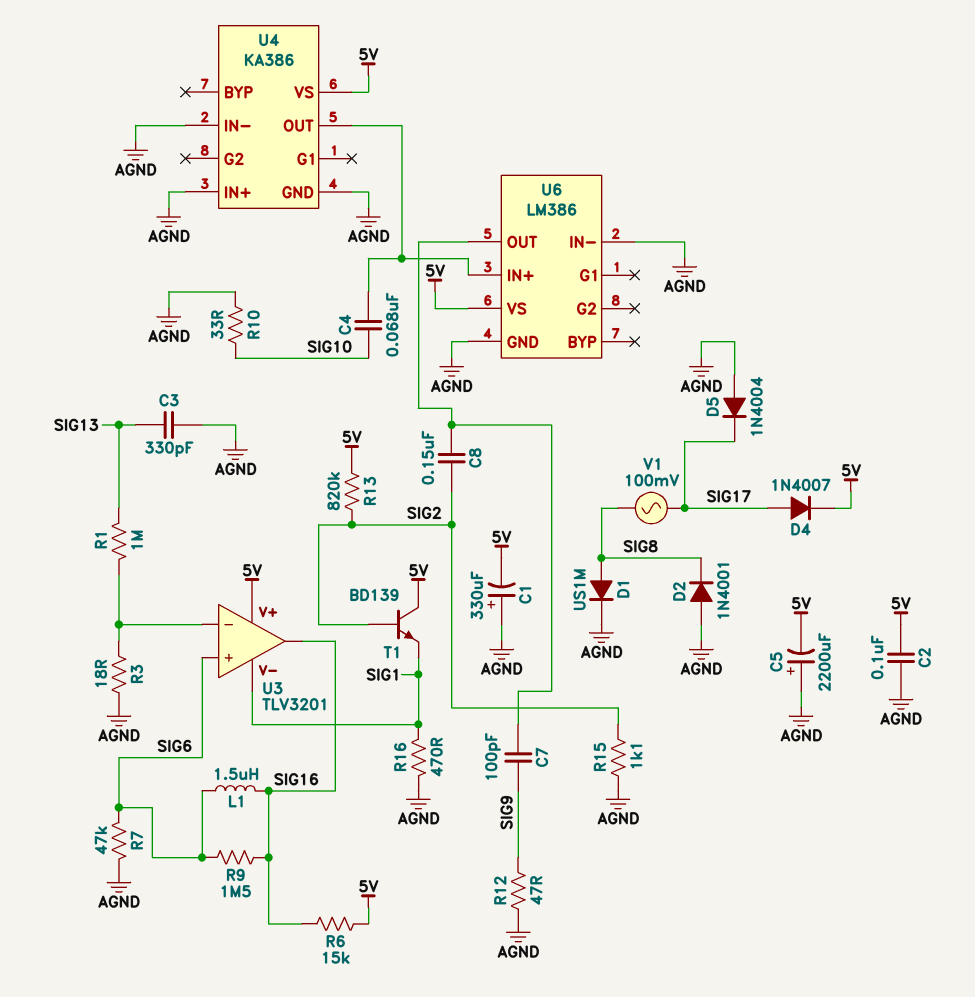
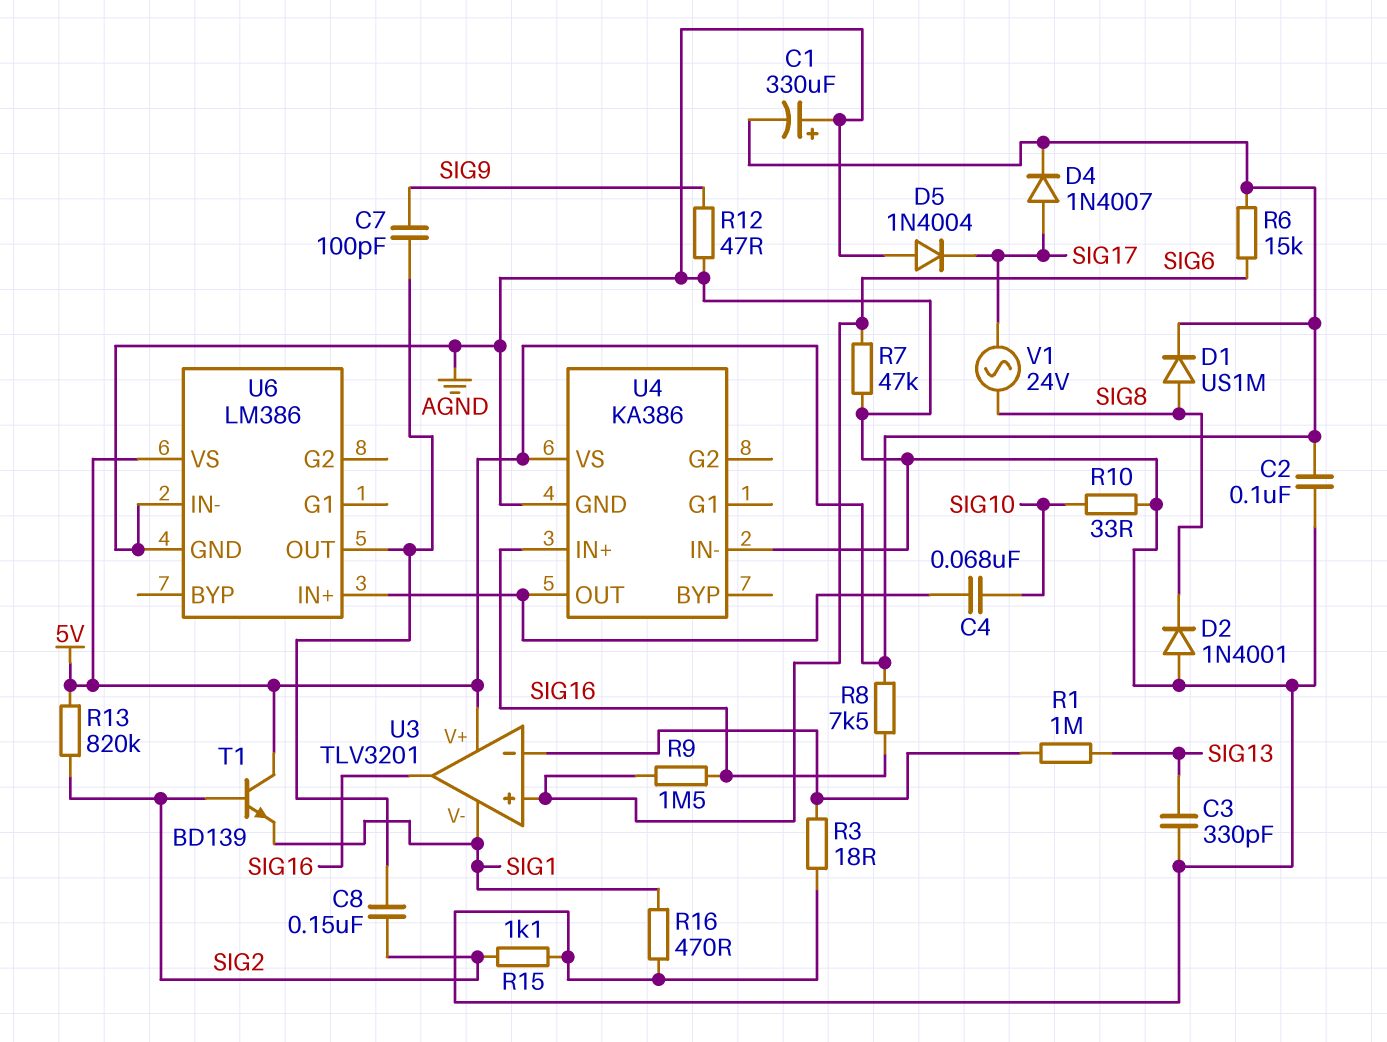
C5: 2200uF (plus AGND, minus 5V) -> none
D1: diode US1M (A SIG8, K AGND) -> diode US1M (A SIG8, K 5V)
L1: 1.5uH (SIG6, SIG16) -> none
R6: 15k (5V, SIG16) -> 15k (5V, SIG6)
R8: none -> 7.5k (5V, SIG16)
U4 pin IN+: AGND -> SIG16
V1: AC 100mV (SIG8, SIG17) -> AC 24V (SIG8, SIG17)

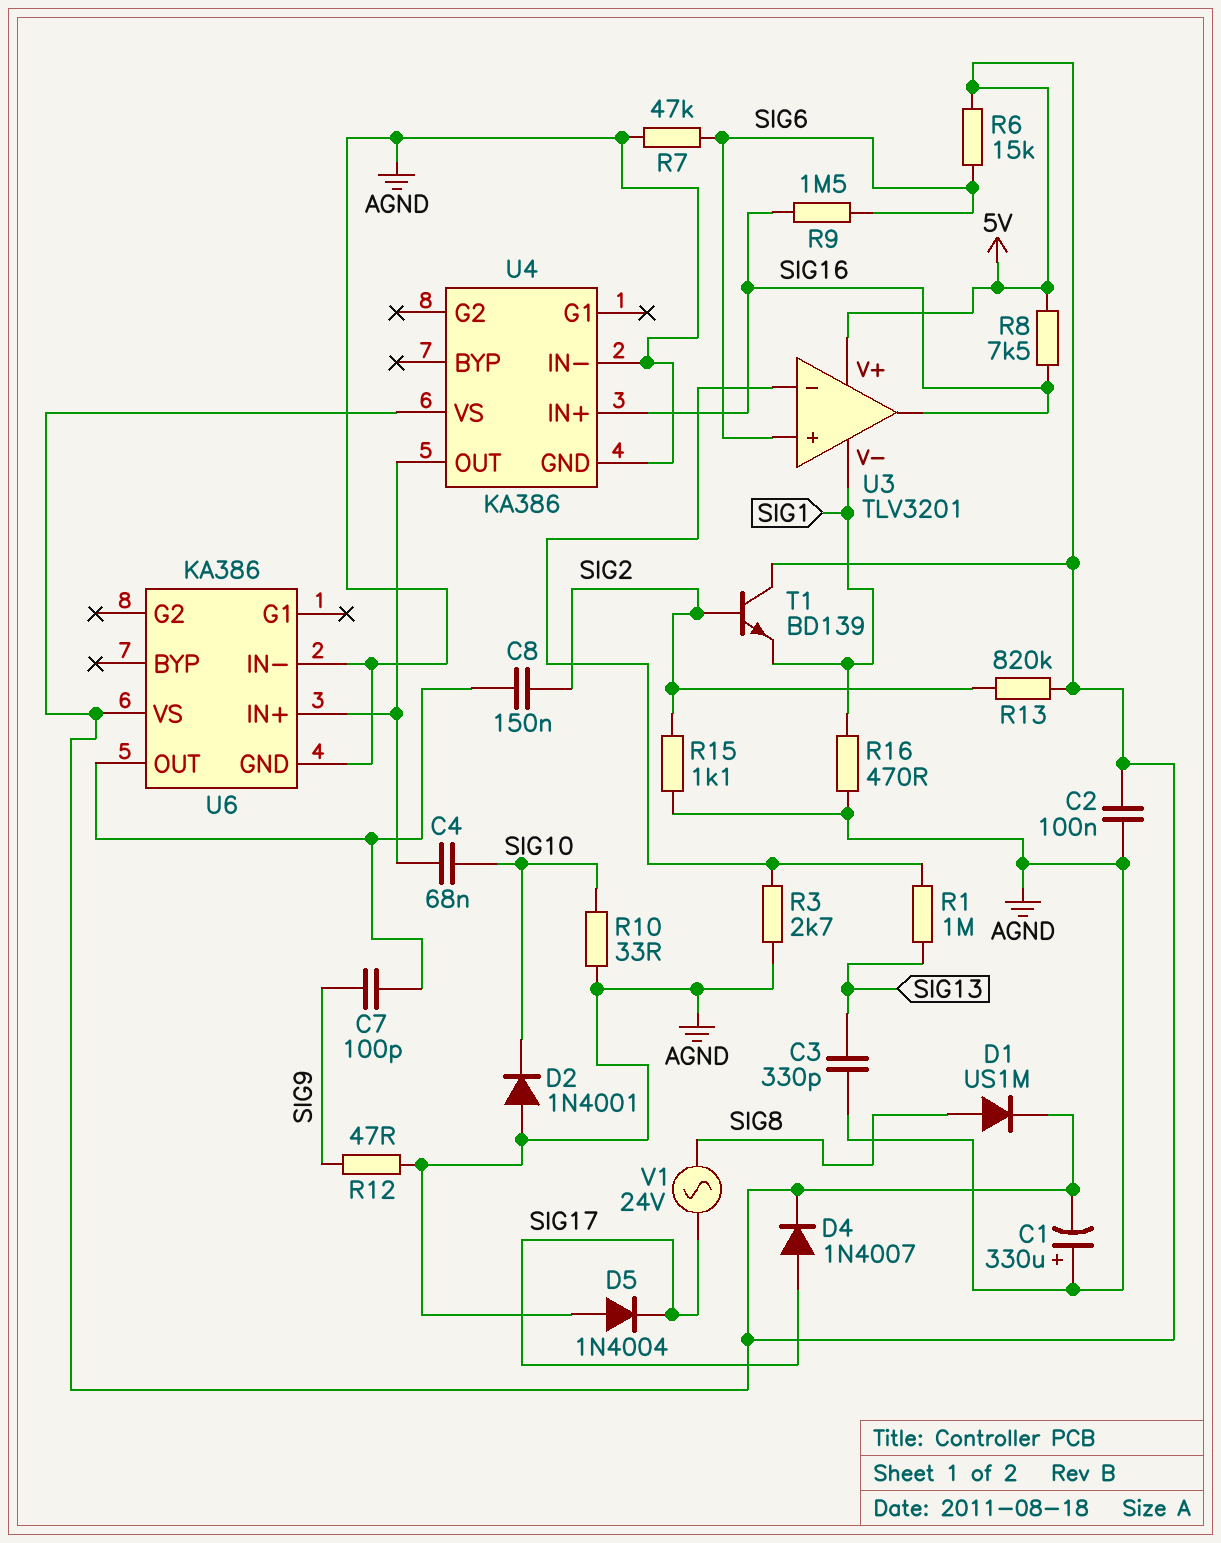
D2: diode 1N4001 (A AGND, K SIG8) -> diode 1N4001 (A AGND, K SIG10)
R3: 18 (AGND, U3/in-) -> 2.7k (AGND, U3/in-)
U6: LM386 -> KA386

